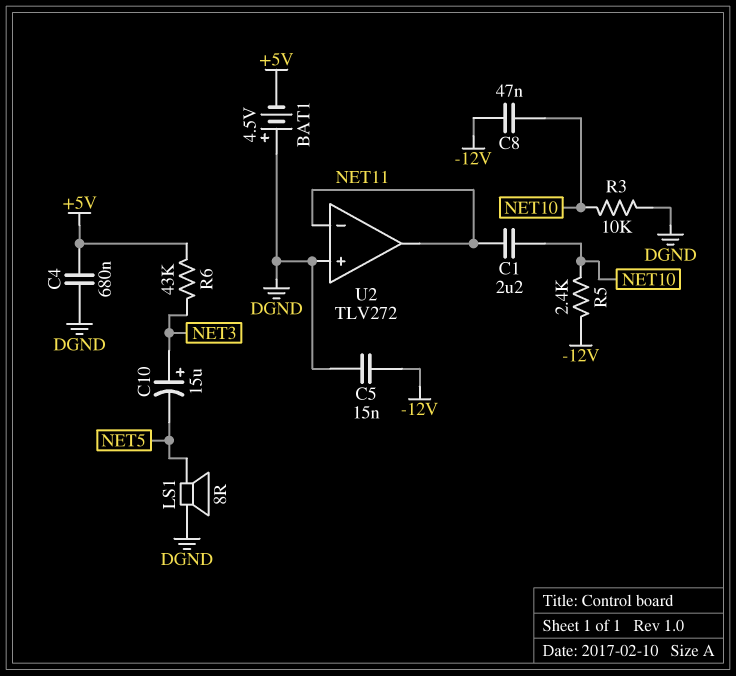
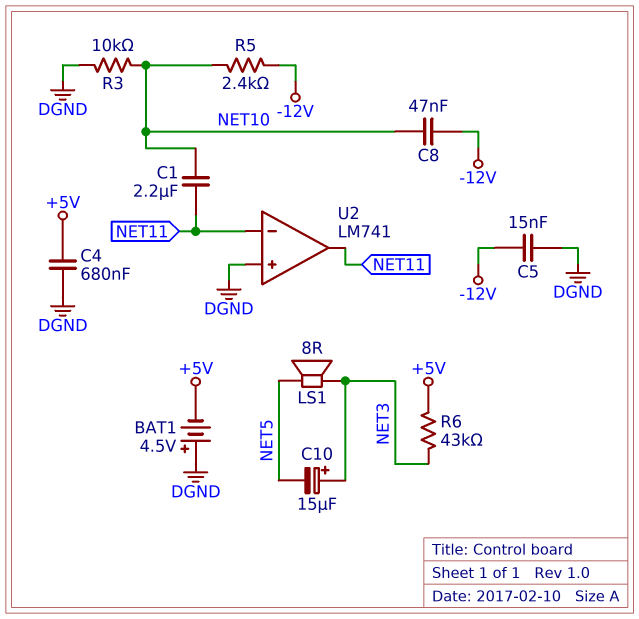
LS1: speaker 8R (DGND, NET5) -> speaker 8R (NET3, NET5)
U2: TLV272 -> LM741

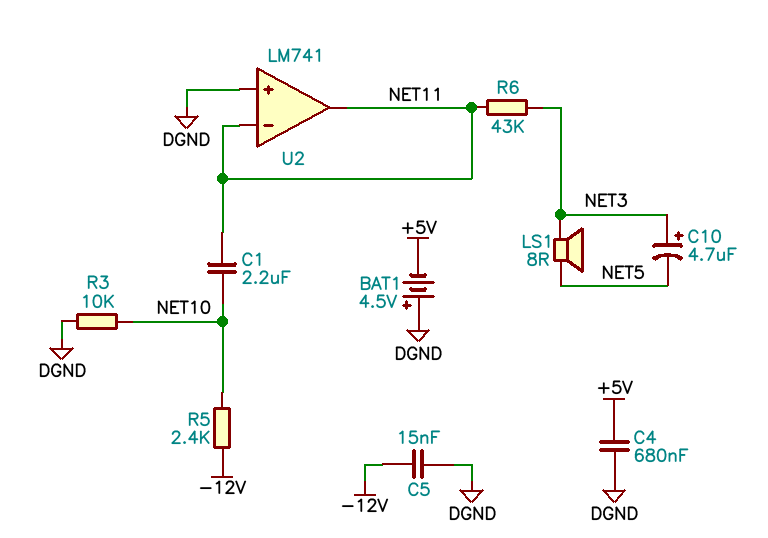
C8: 47nF (-12V, NET10) -> none
C10: 15uF (plus NET3, minus NET5) -> 4.7uF (plus NET3, minus NET5)
R6: 43k (+5V, NET3) -> 43k (NET3, NET11)

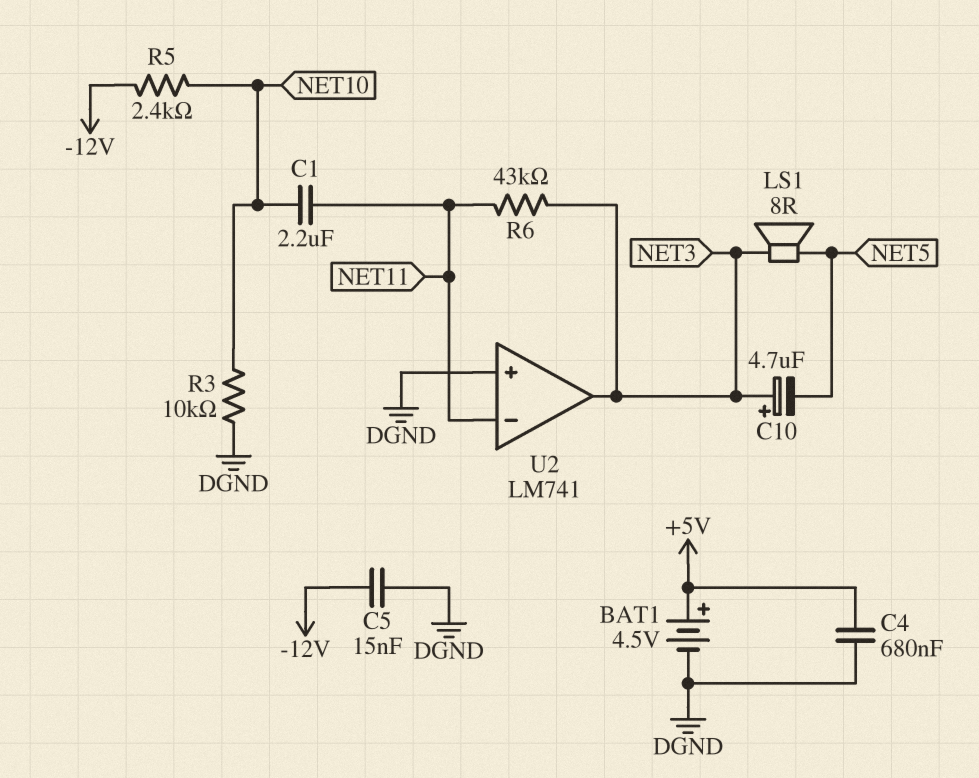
BAT1: 4.5V (plus DGND, minus +5V) -> 4.5V (plus +5V, minus DGND)
U2 pin out: NET11 -> NET3

